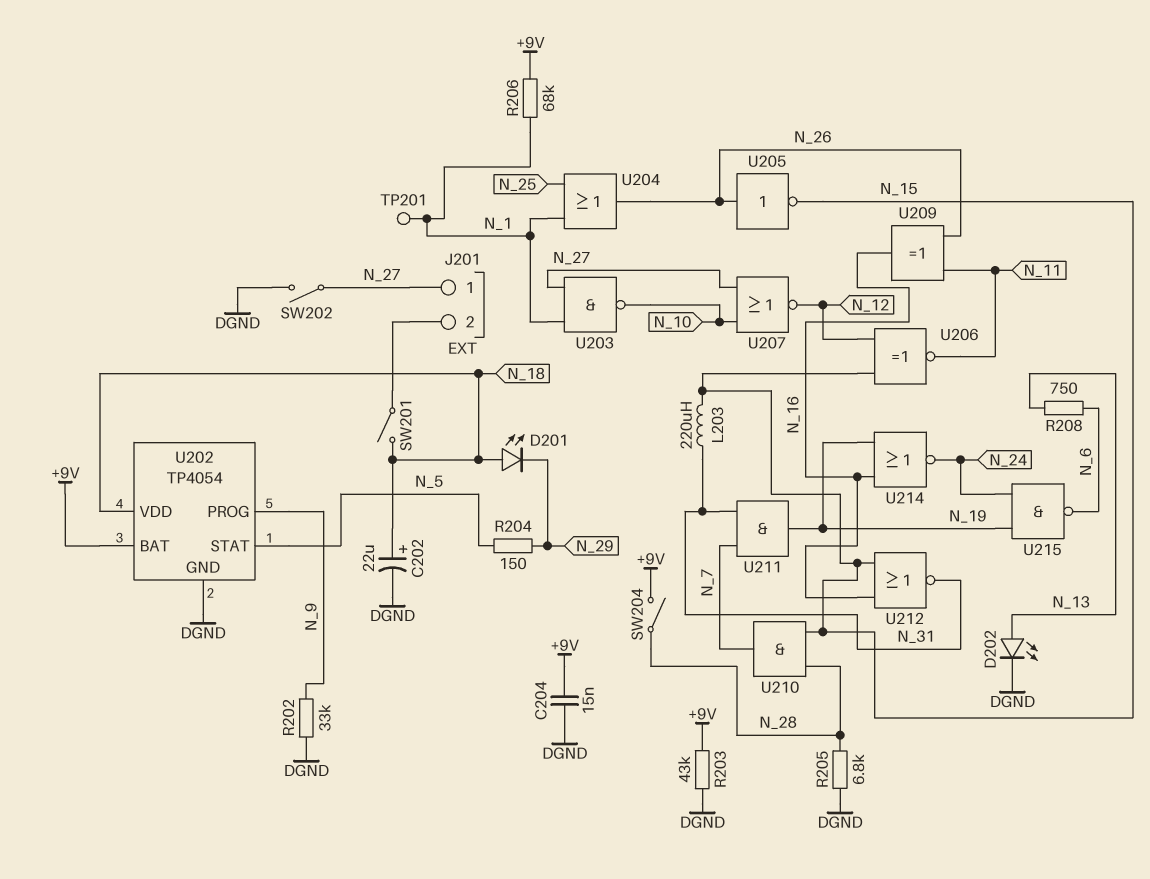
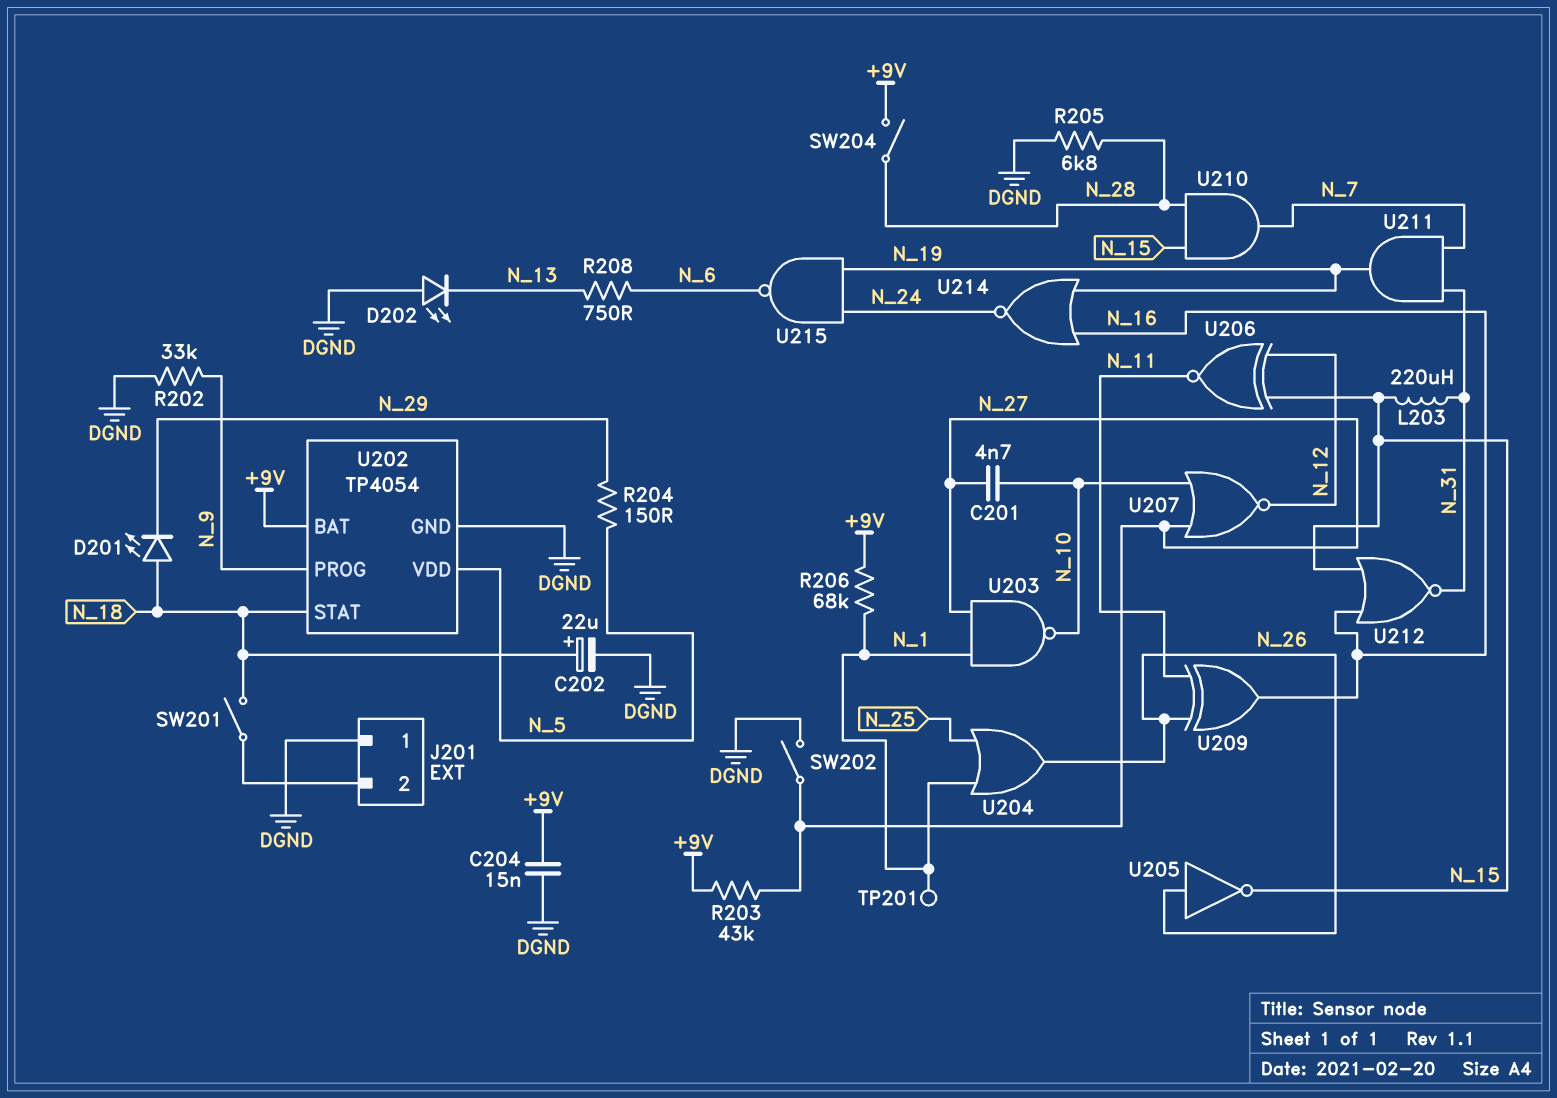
C201: none -> 4.7nF (N_10, N_27)
D202: LED (A N_13, K DGND) -> LED (A DGND, K N_13)
J201 pin 1: N_27 -> DGND
R203: 43k (+9V, DGND) -> 43k (+9V, N_27)
U202 pin STAT: N_5 -> N_18
U202 pin VDD: N_18 -> N_5

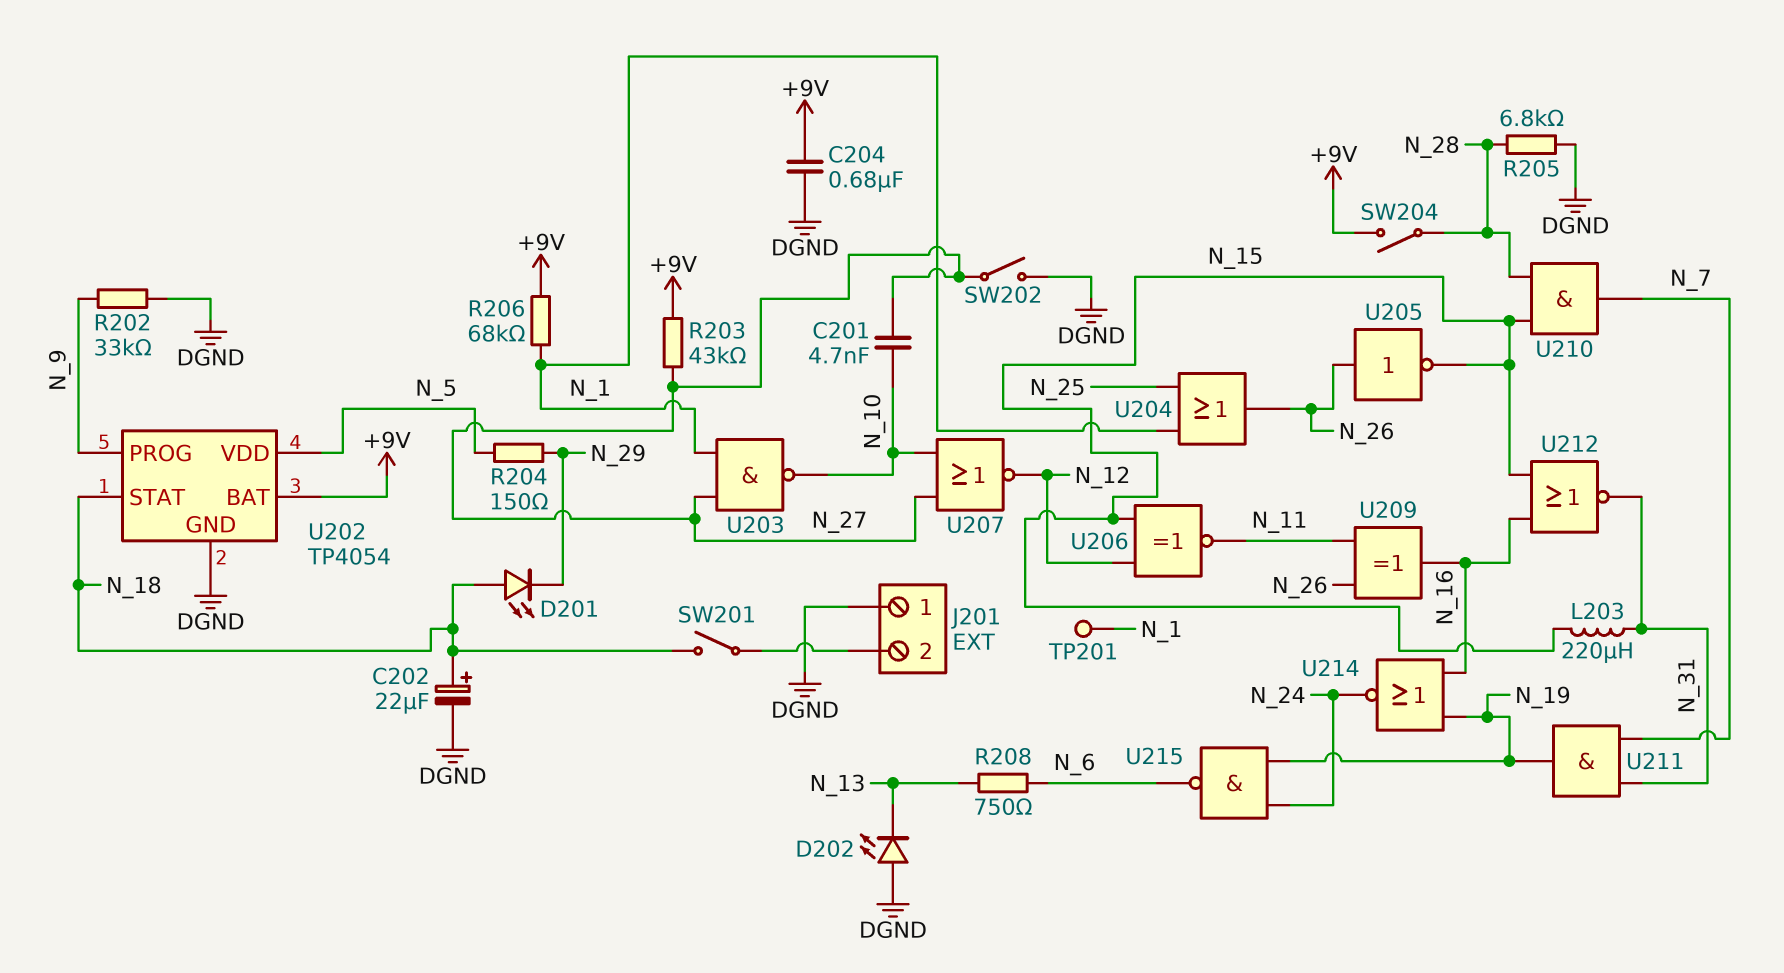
C204: 15nF (+9V, DGND) -> 680nF (+9V, DGND)

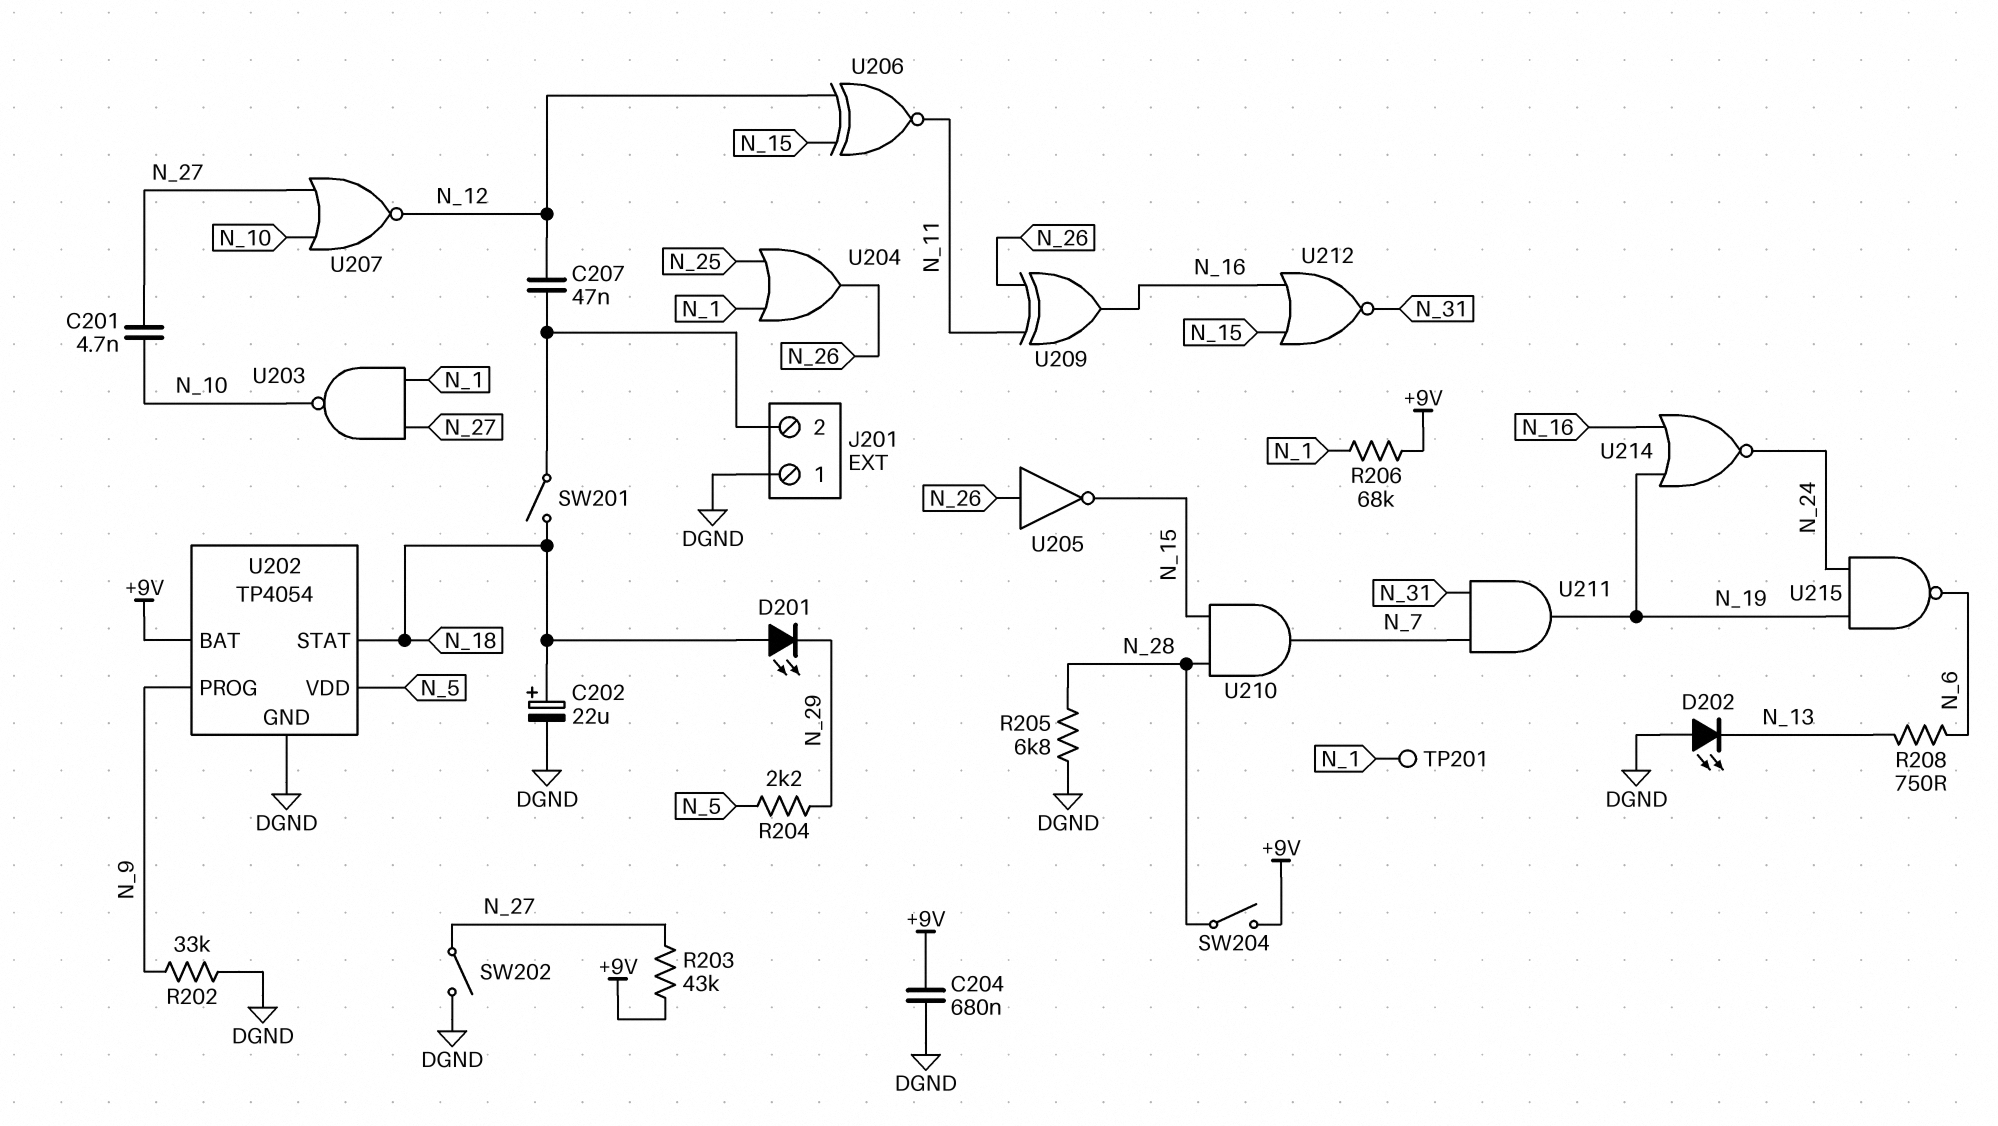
C207: none -> 47nF (J201/2, N_12)
L203: 220uH (N_15, N_31) -> none
R204: 150 (N_5, N_29) -> 2.2k (N_5, N_29)

